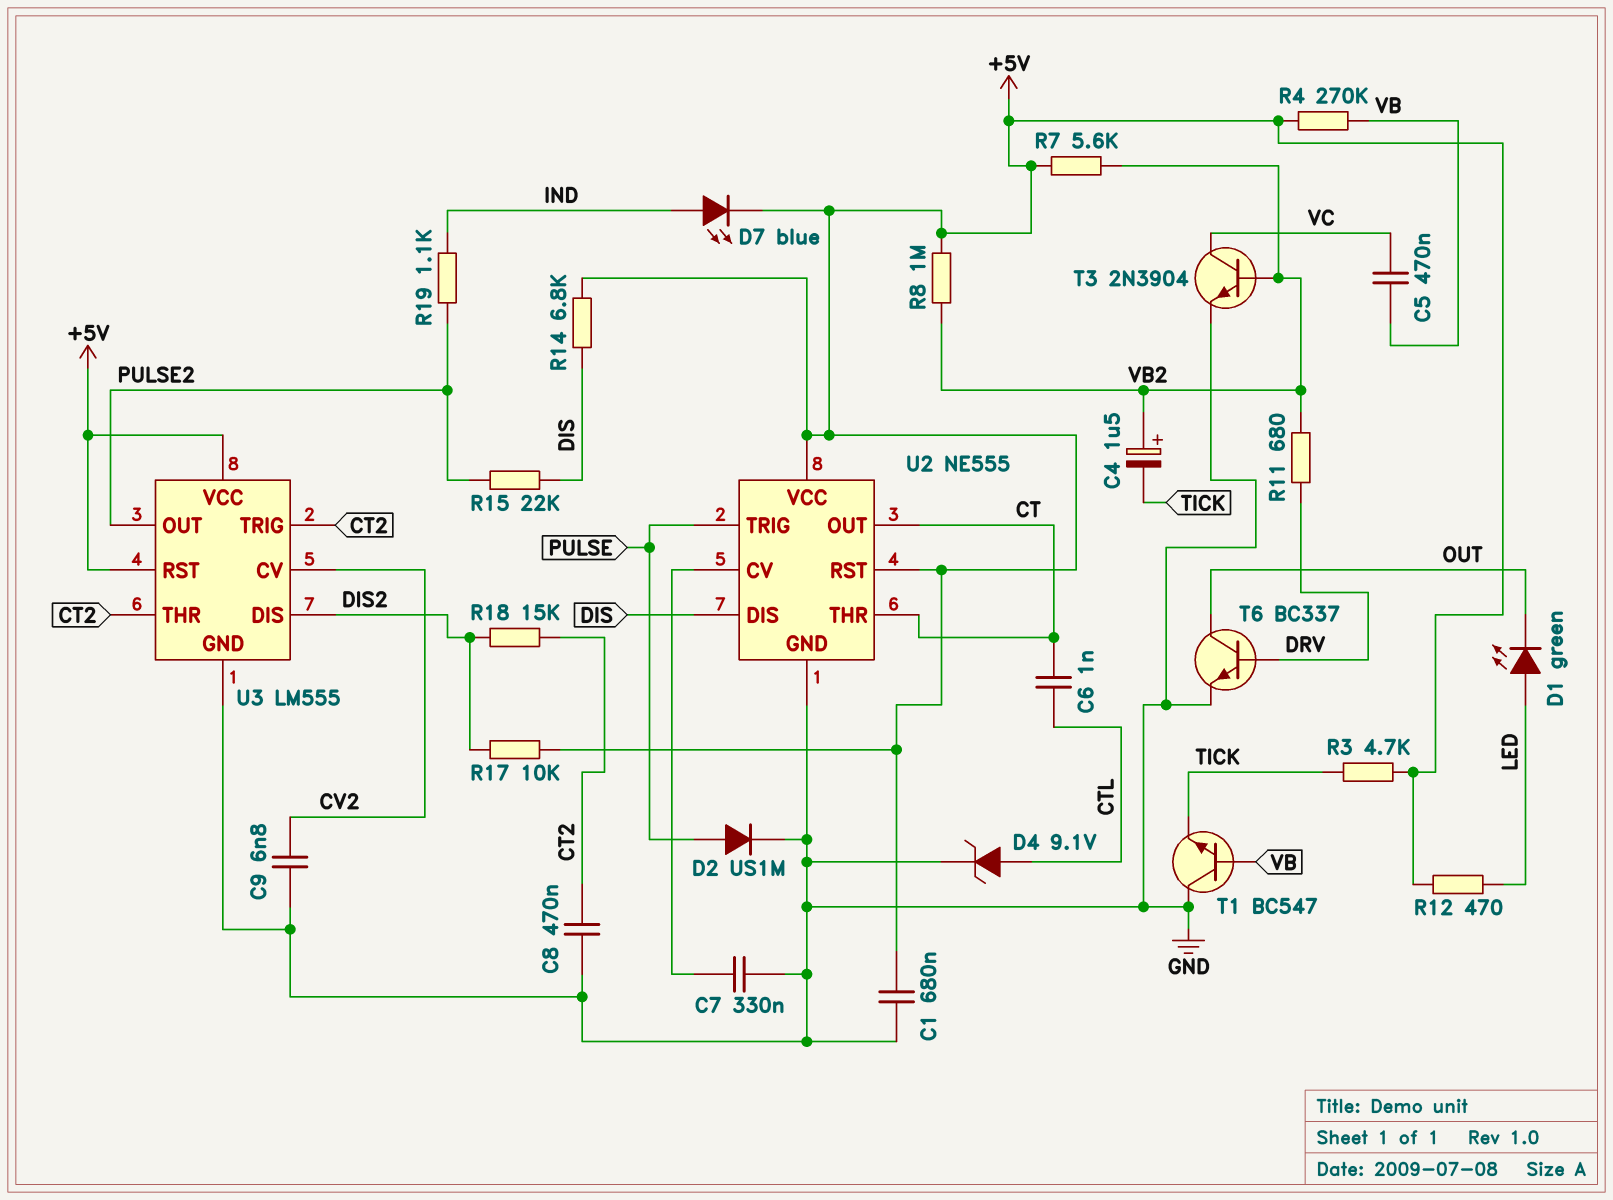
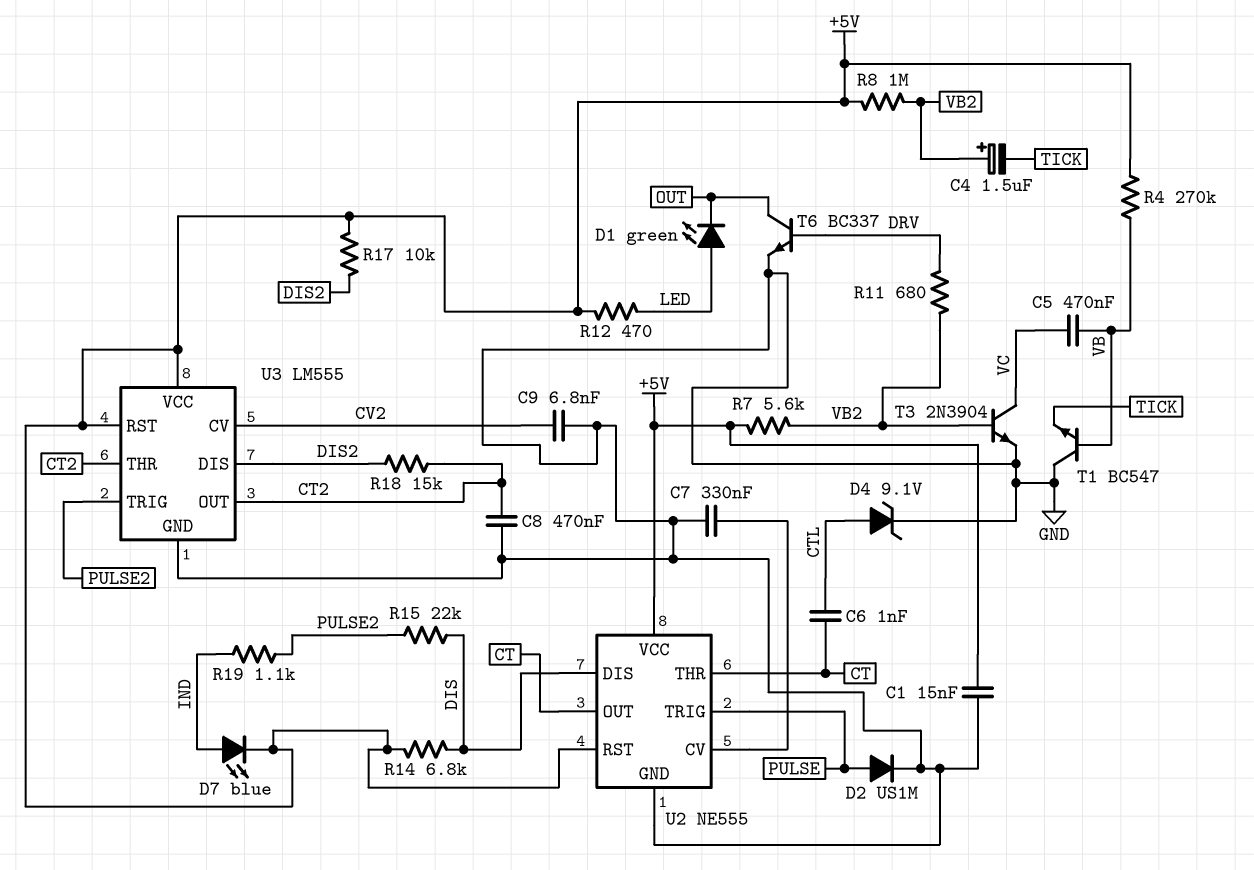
C1: 680nF (+5V, GND) -> 15nF (+5V, GND)
R3: 4.7k (+5V, TICK) -> none
U3 pin OUT: PULSE2 -> CT2
U3 pin TRIG: CT2 -> PULSE2

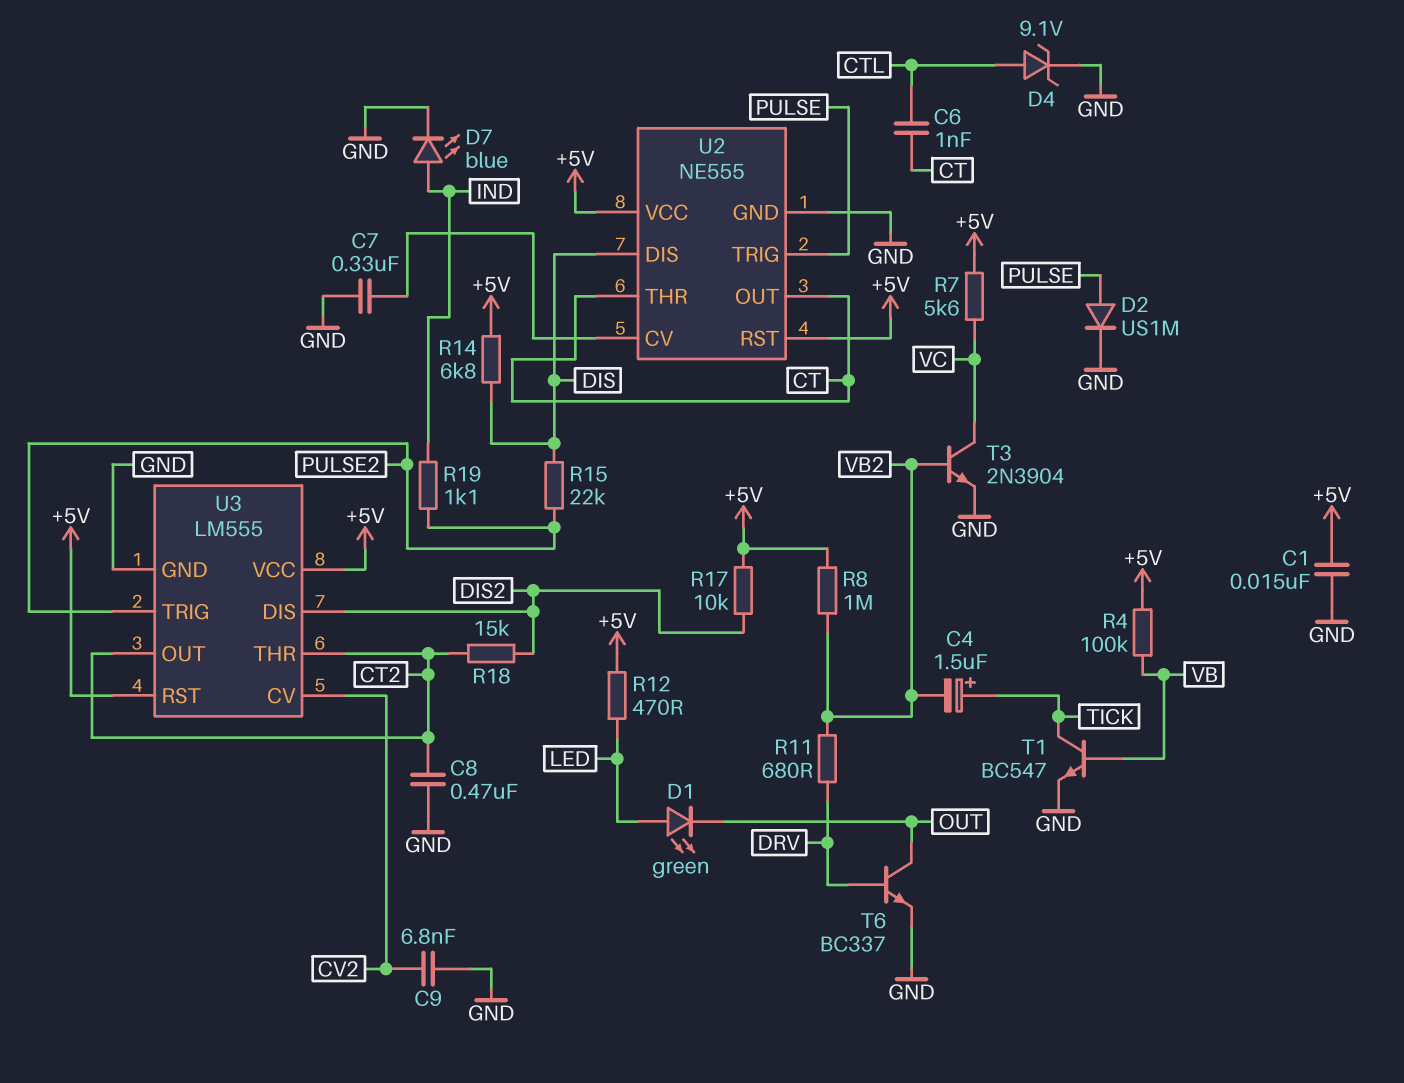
C4: 1.5uF (plus VB2, minus TICK) -> 1.5uF (plus TICK, minus VB2)
C5: 470nF (VB, VC) -> none
D7: LED blue (A IND, K +5V) -> LED blue (A IND, K GND)
R4: 270k (+5V, VB) -> 100k (+5V, VB)
R7: 5.6k (+5V, VB2) -> 5.6k (+5V, VC)
T1: NPN BC547 (B VB, C GND, E TICK) -> NPN BC547 (B VB, C TICK, E GND)

